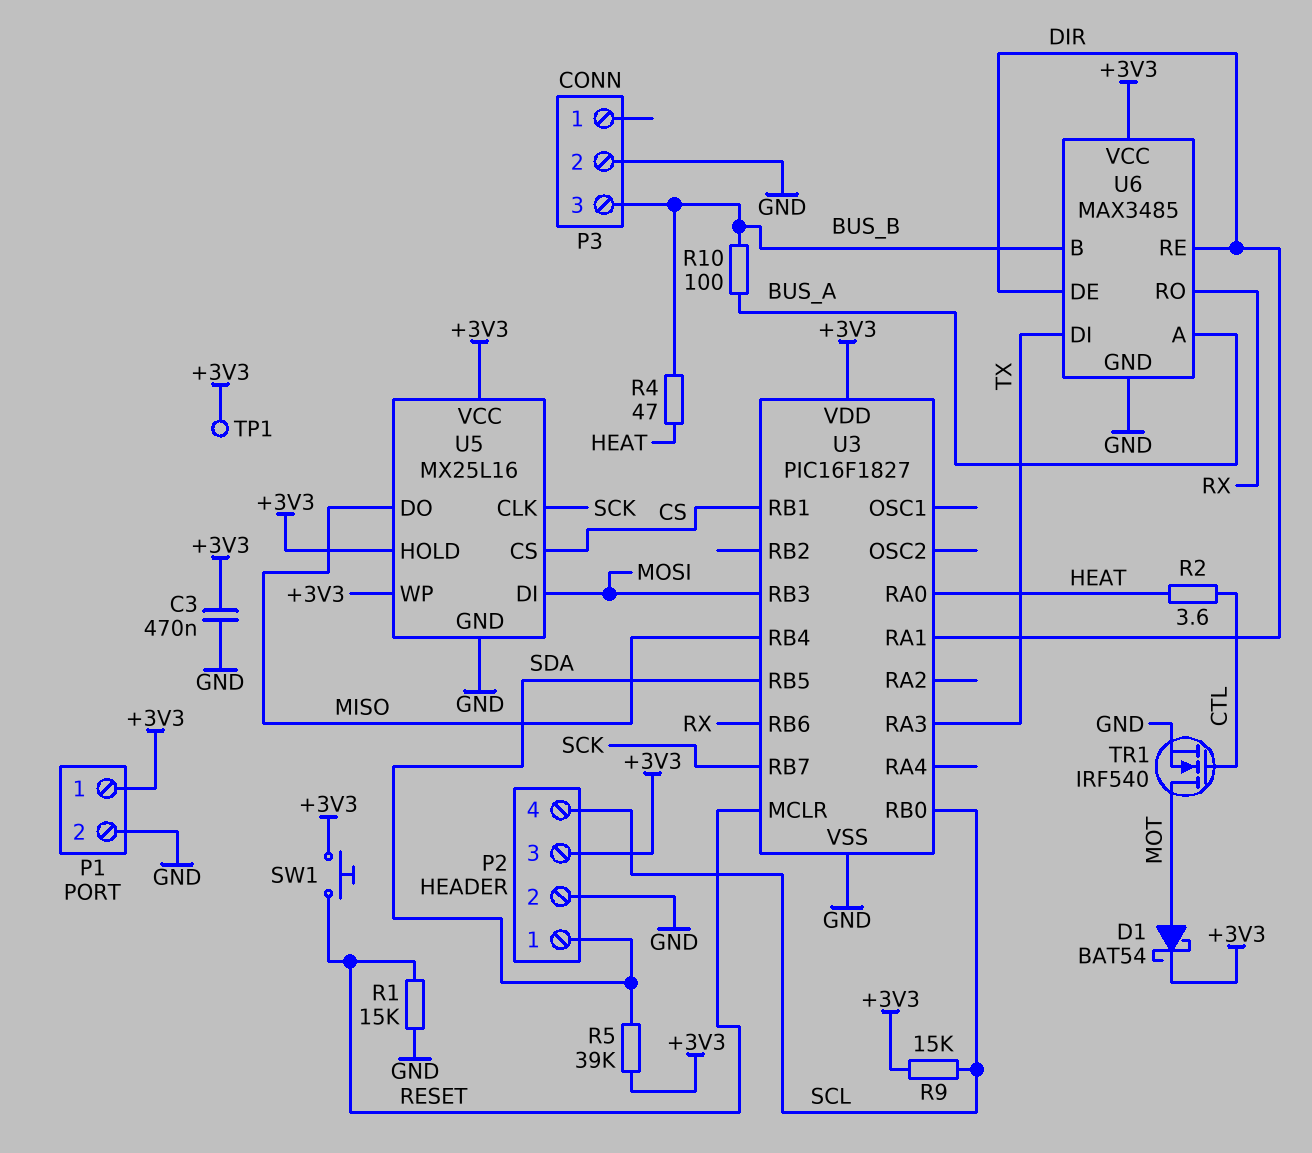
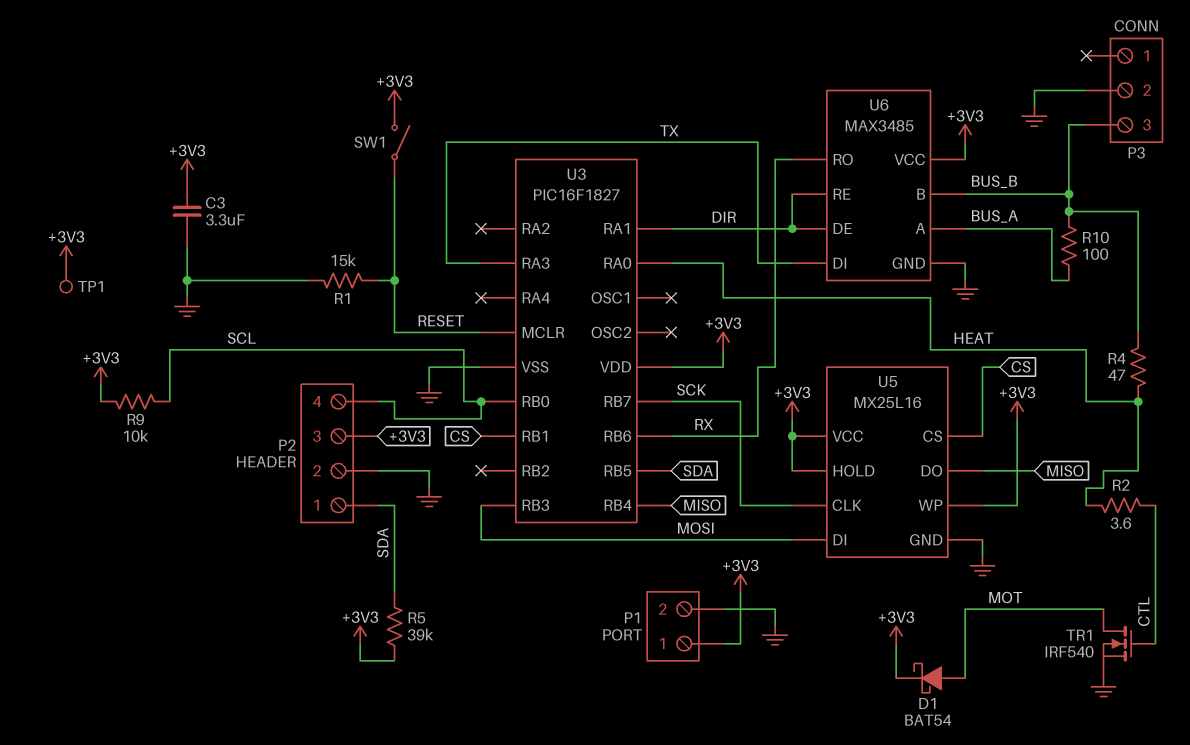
C3: 470nF (+3V3, GND) -> 3.3uF (+3V3, GND)
R9: 15k (+3V3, SCL) -> 10k (+3V3, SCL)
SW1: button (+3V3, RESET) -> switch (+3V3, RESET)

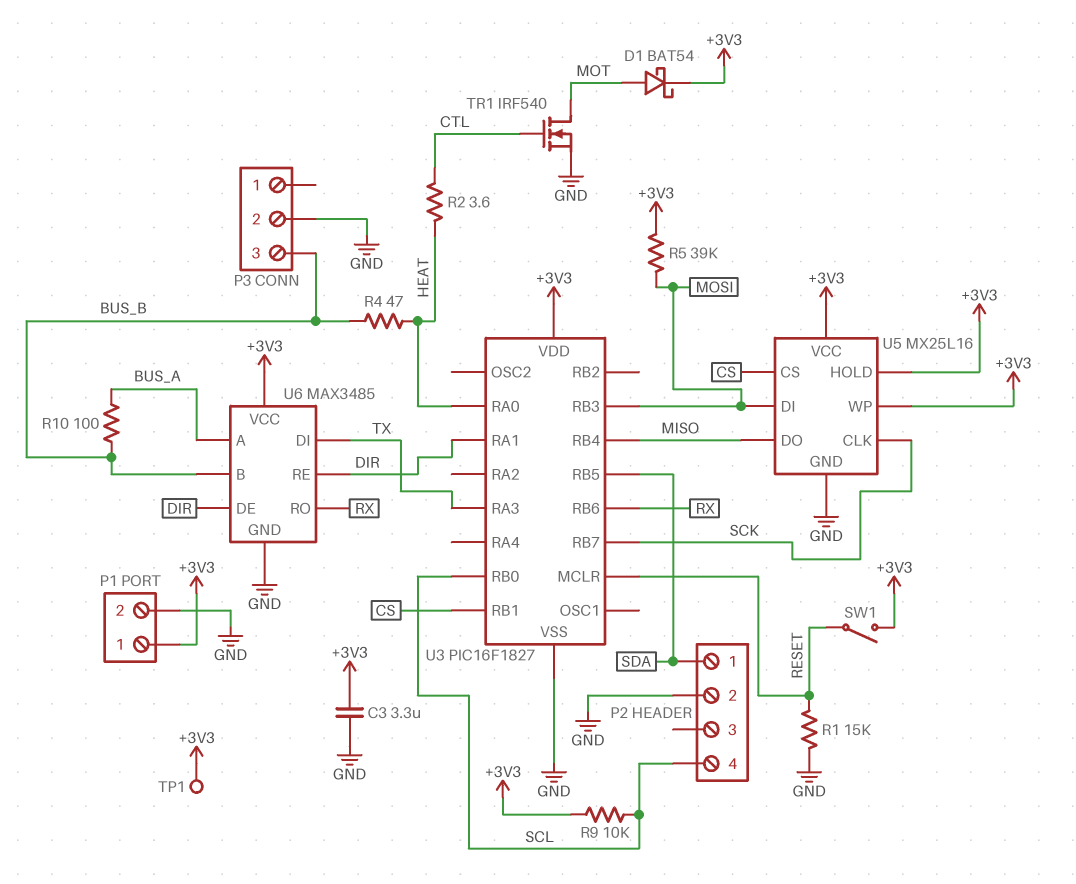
P2 pin 3: +3V3 -> none
R5: 39k (+3V3, SDA) -> 39k (+3V3, MOSI)

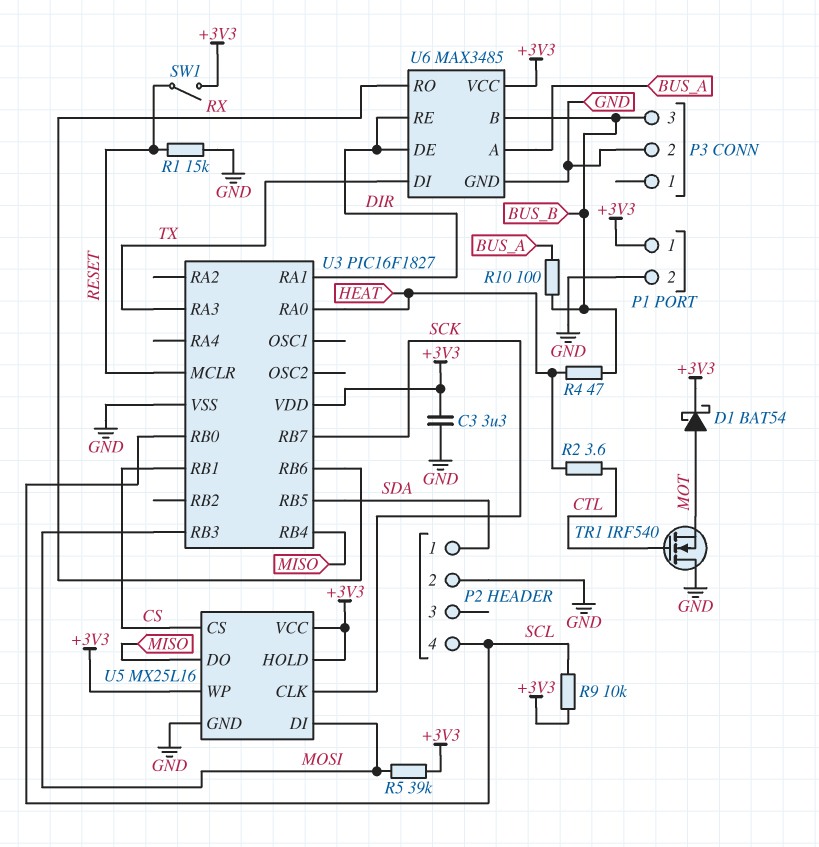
TP1: test point (+3V3) -> none
TR1: NMOS IRF540 (G CTL, D MOT, S GND) -> NMOS IRF540 (G CTL, D GND, S MOT)

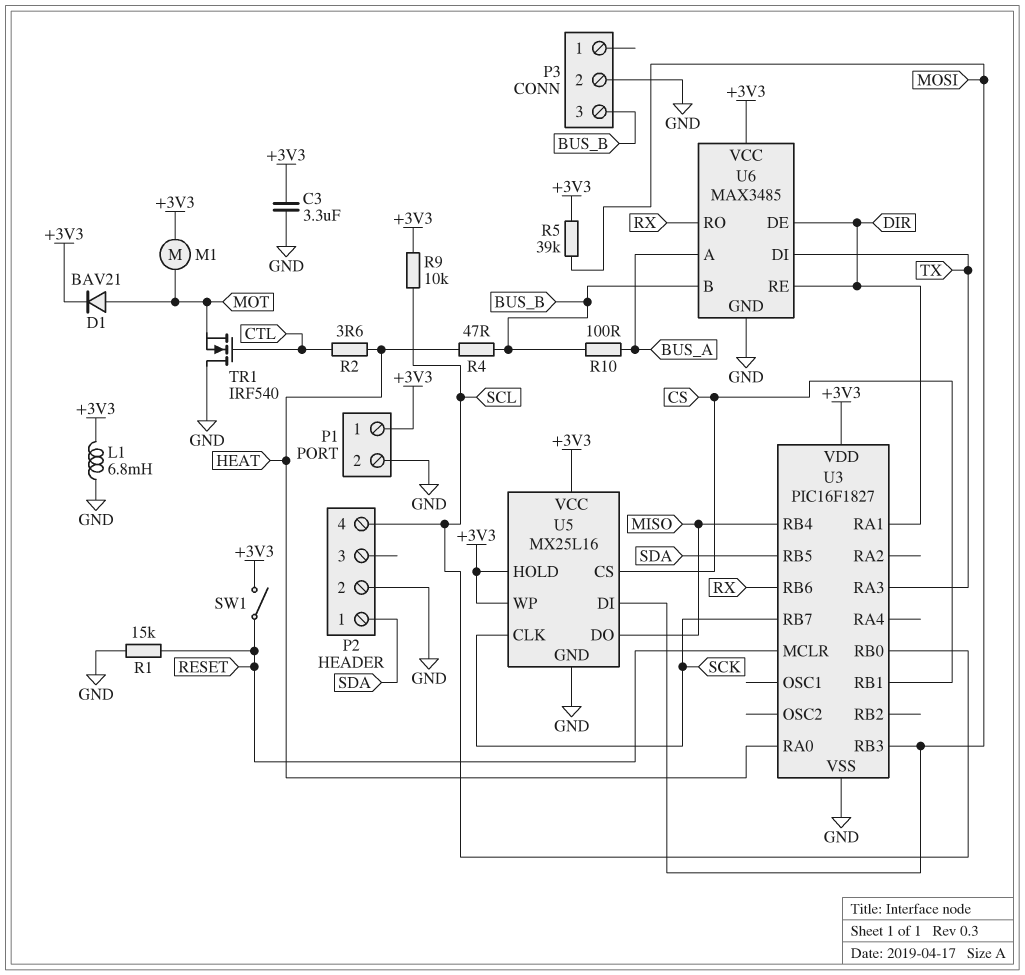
D1: schottky BAT54 (A MOT, K +3V3) -> diode BAV21 (A MOT, K +3V3)
L1: none -> 6.8mH (+3V3, GND)
M1: none -> motor (+3V3, MOT)

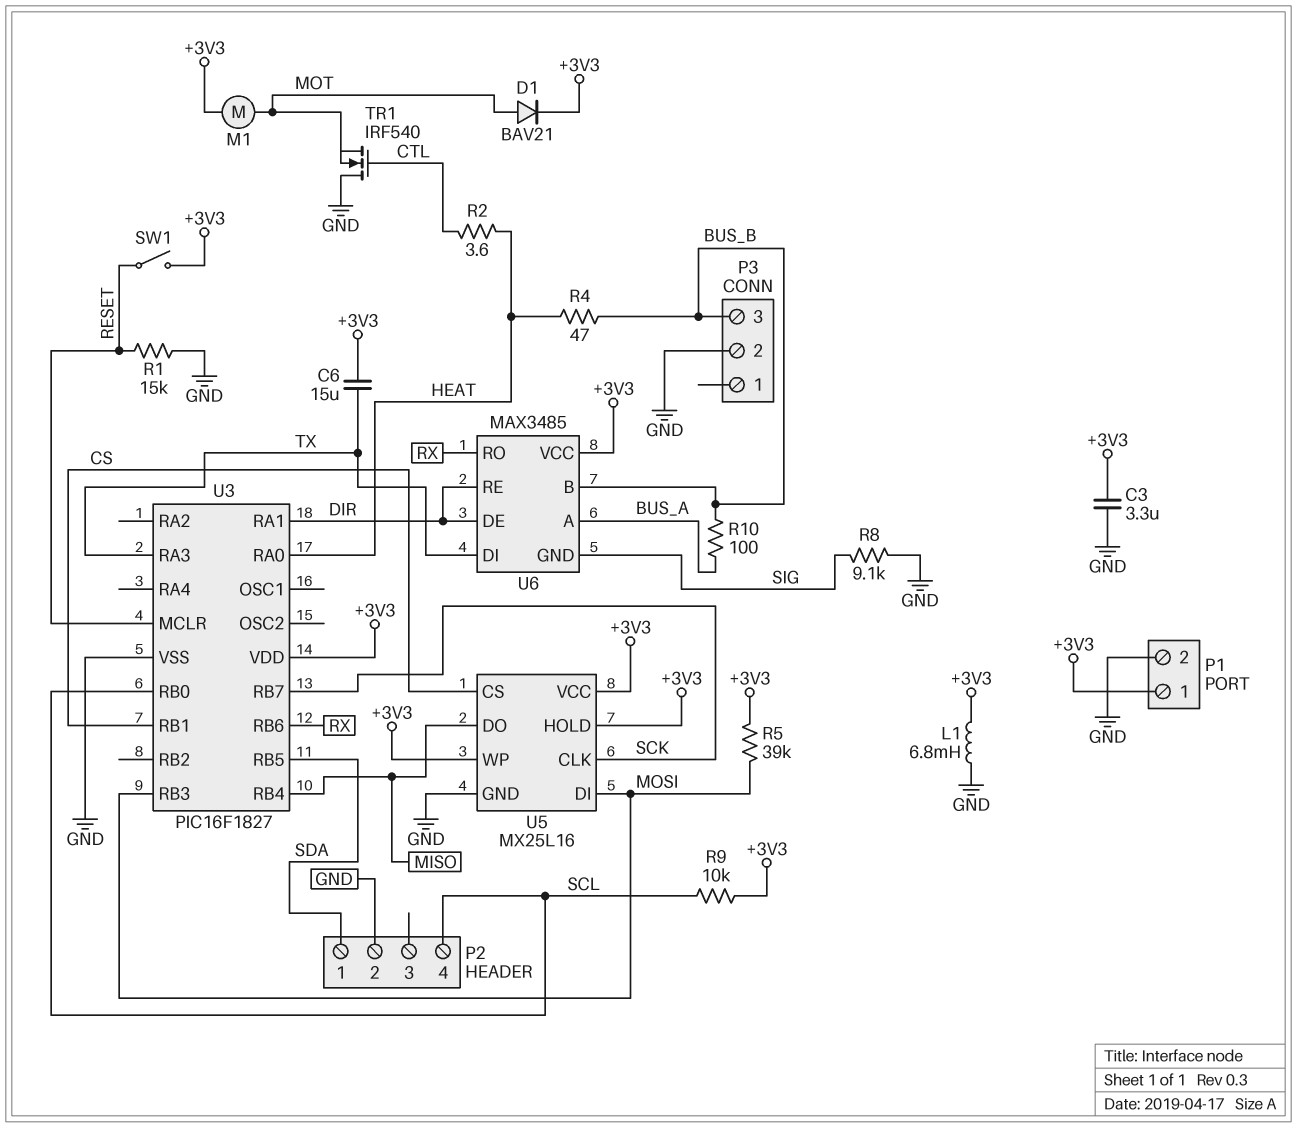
C6: none -> 15uF (+3V3, TX)
R8: none -> 9.1k (GND, SIG)
U6 pin GND: GND -> SIG

